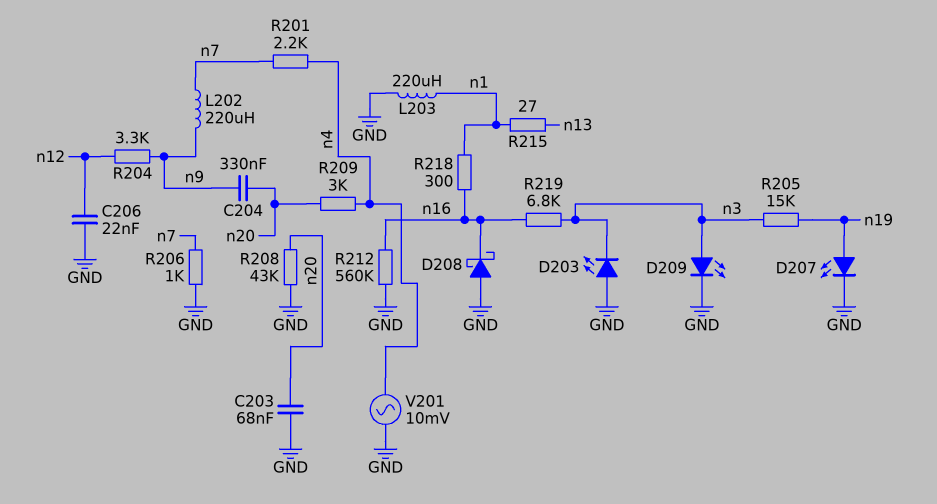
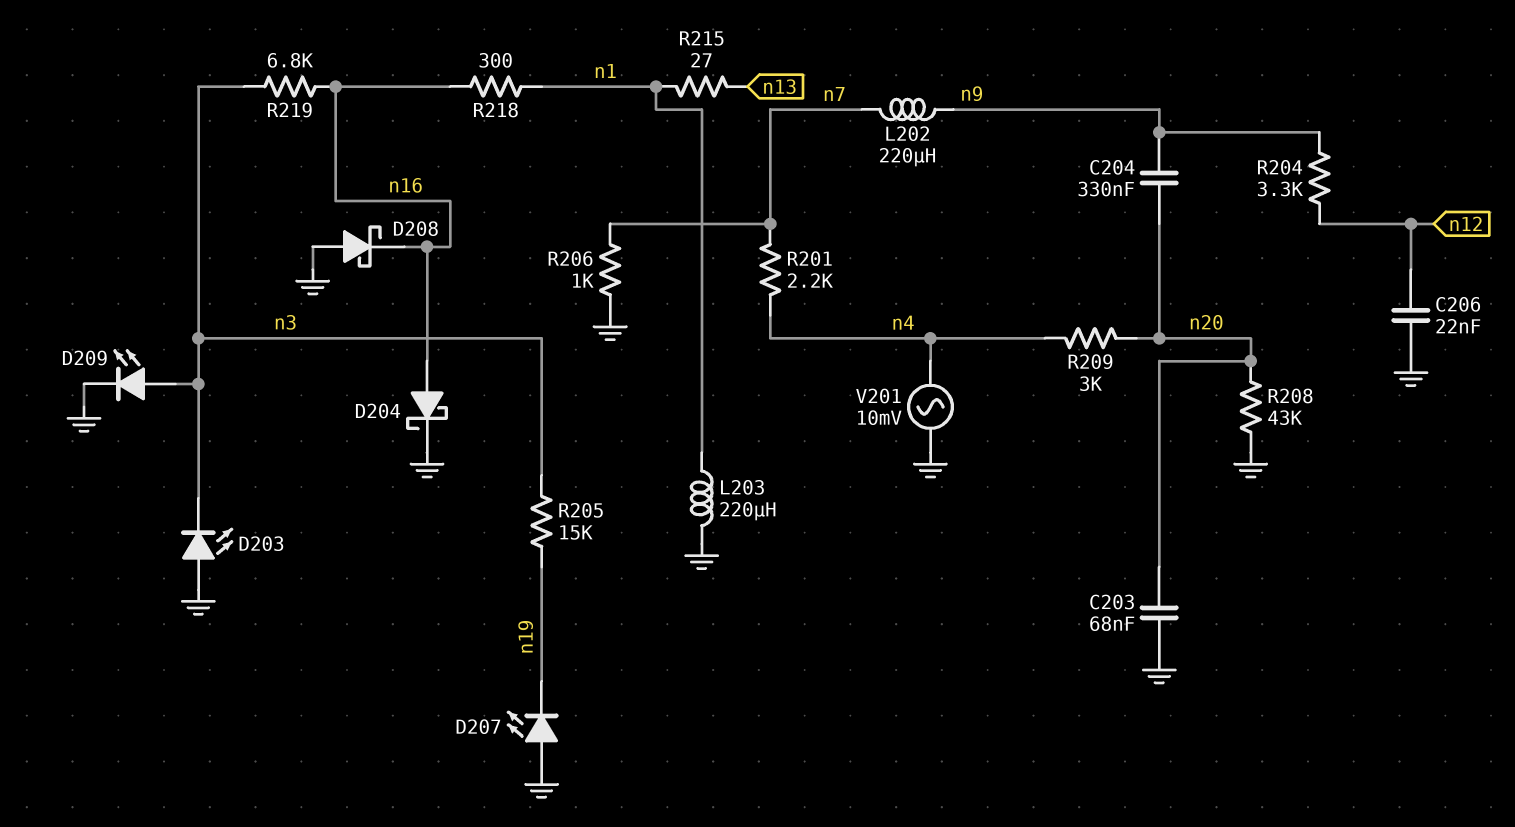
D204: none -> schottky (A n16, K GND)
D207: LED (A n19, K GND) -> LED (A GND, K n19)
R212: 560k (GND, n16) -> none

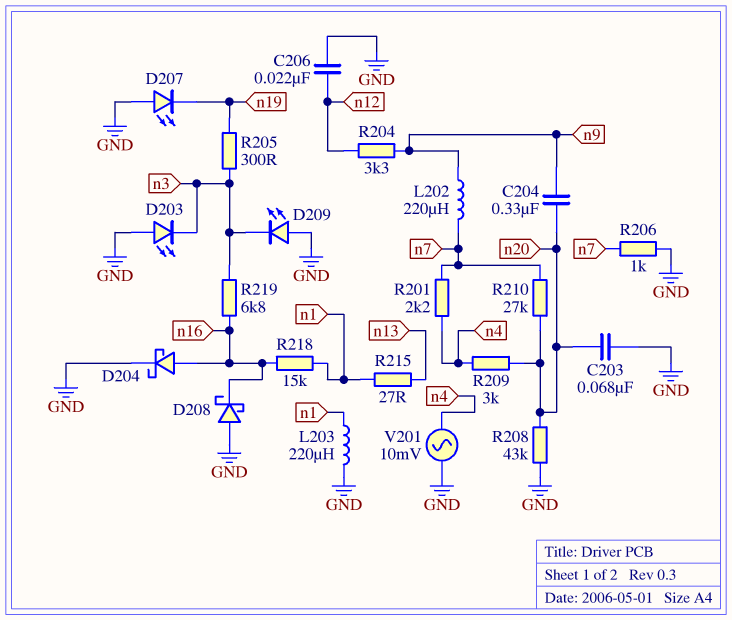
D209: LED (A n3, K GND) -> LED (A GND, K n3)
R205: 15k (n3, n19) -> 300 (n3, n19)
R210: none -> 27k (n7, n20)
R218: 300 (n1, n16) -> 15k (n1, n16)

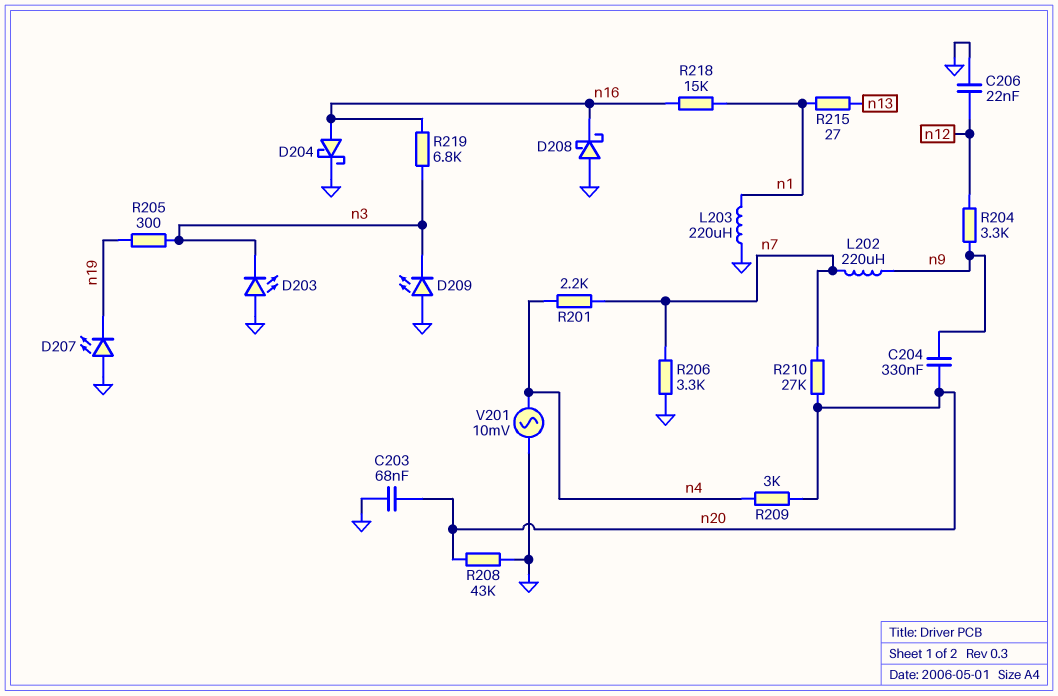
R206: 1k (GND, n7) -> 3.3k (GND, n7)

